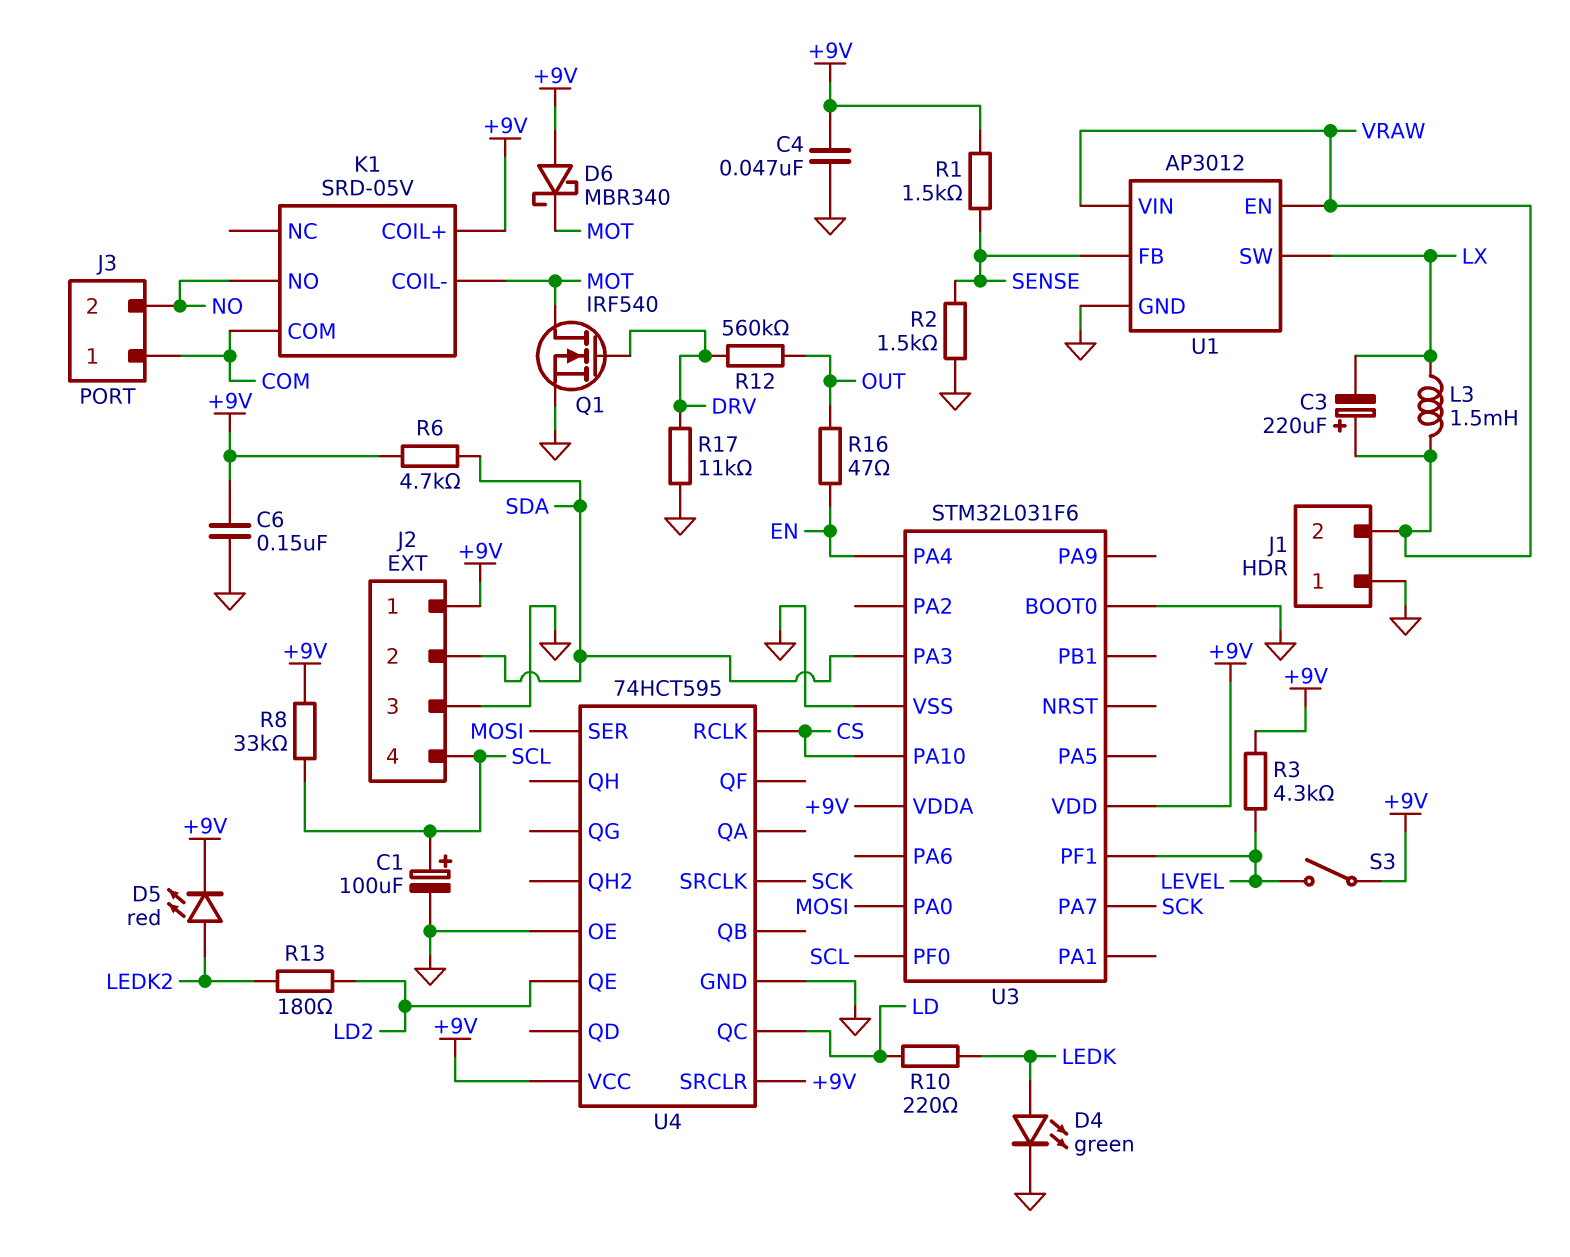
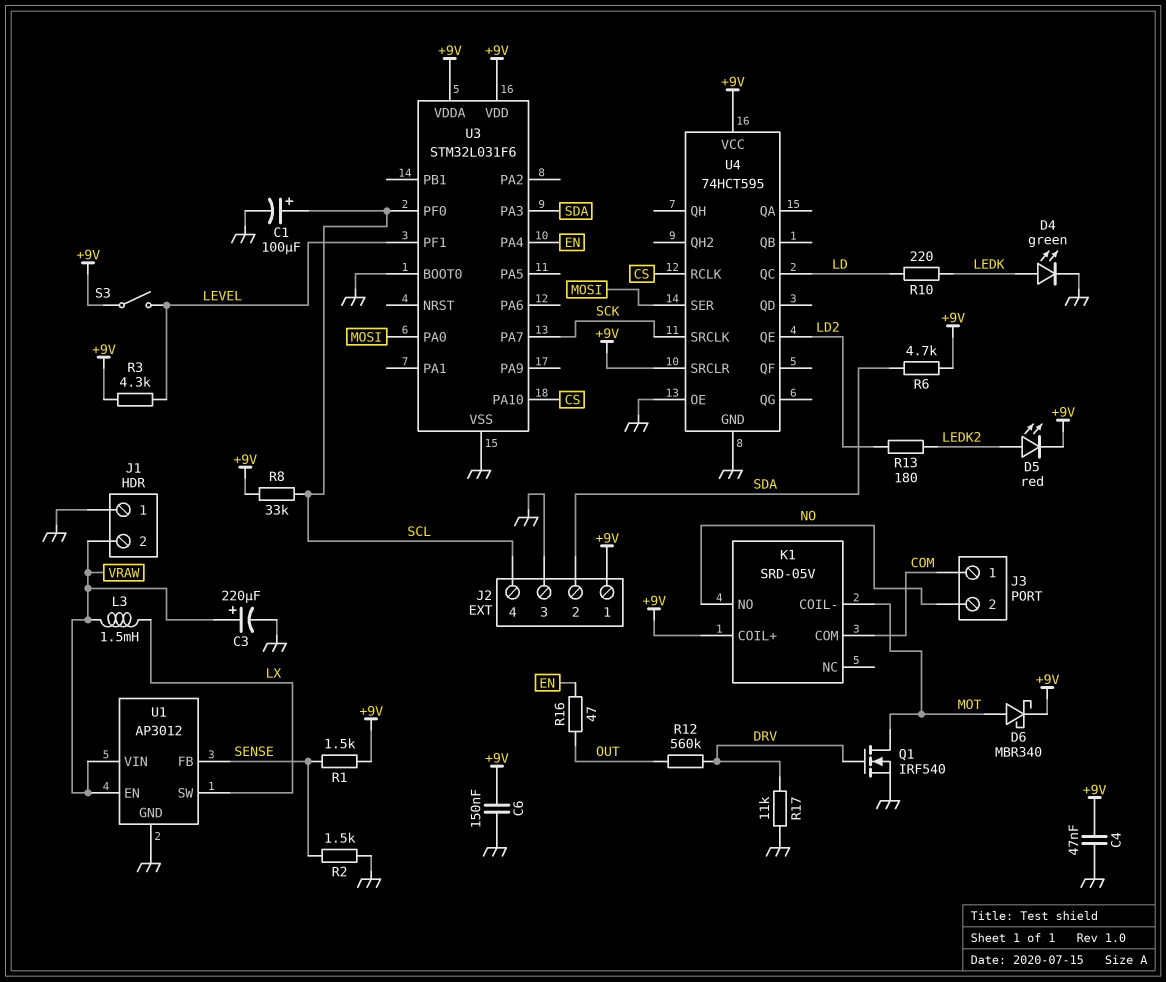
C3: 220uF (plus VRAW, minus LX) -> 220uF (plus VRAW, minus GND)
D6: schottky MBR340 (A +9V, K MOT) -> schottky MBR340 (A MOT, K +9V)

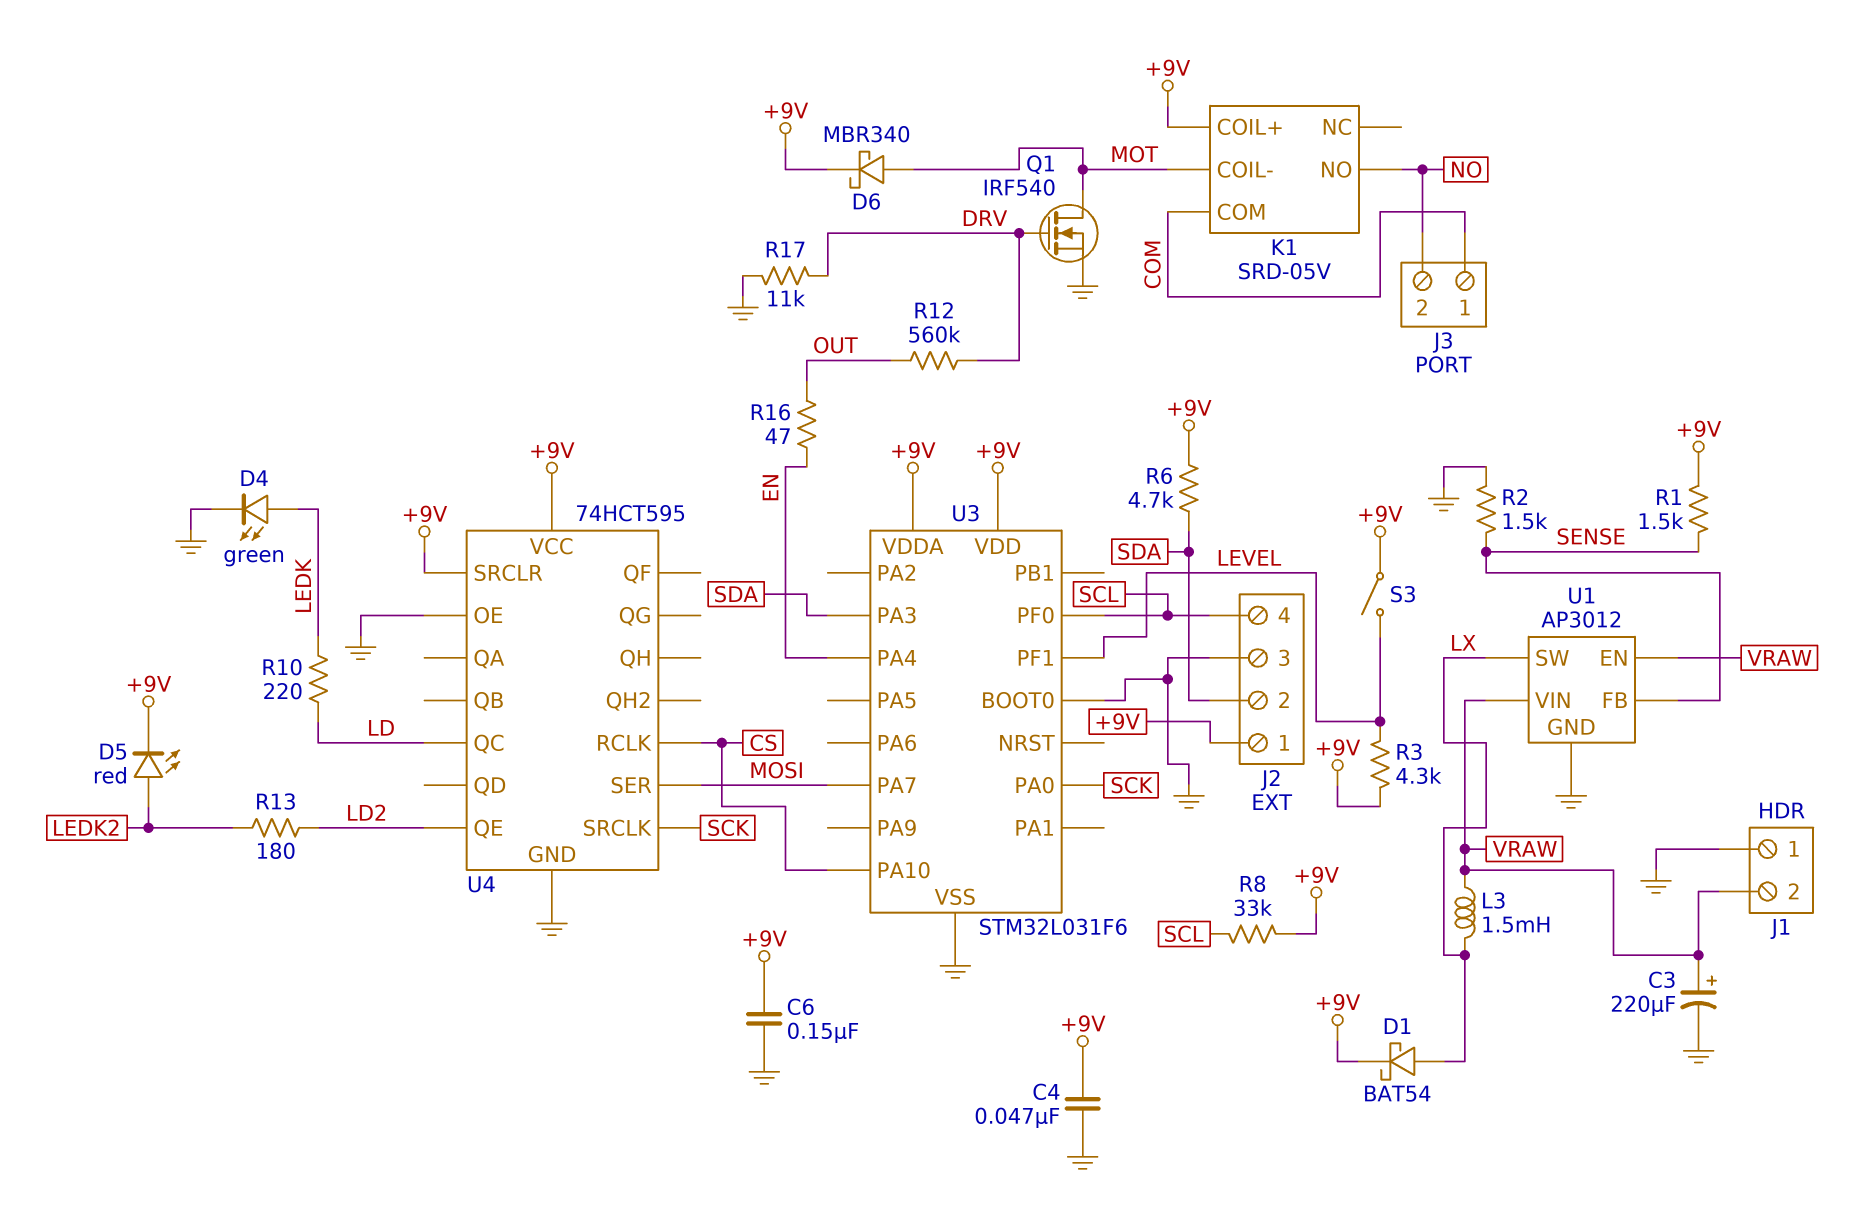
C1: 100uF (plus SCL, minus GND) -> none
D1: none -> schottky BAT54 (A LX, K +9V)
U3 pin PA0: MOSI -> SCK
U3 pin PA7: SCK -> MOSI

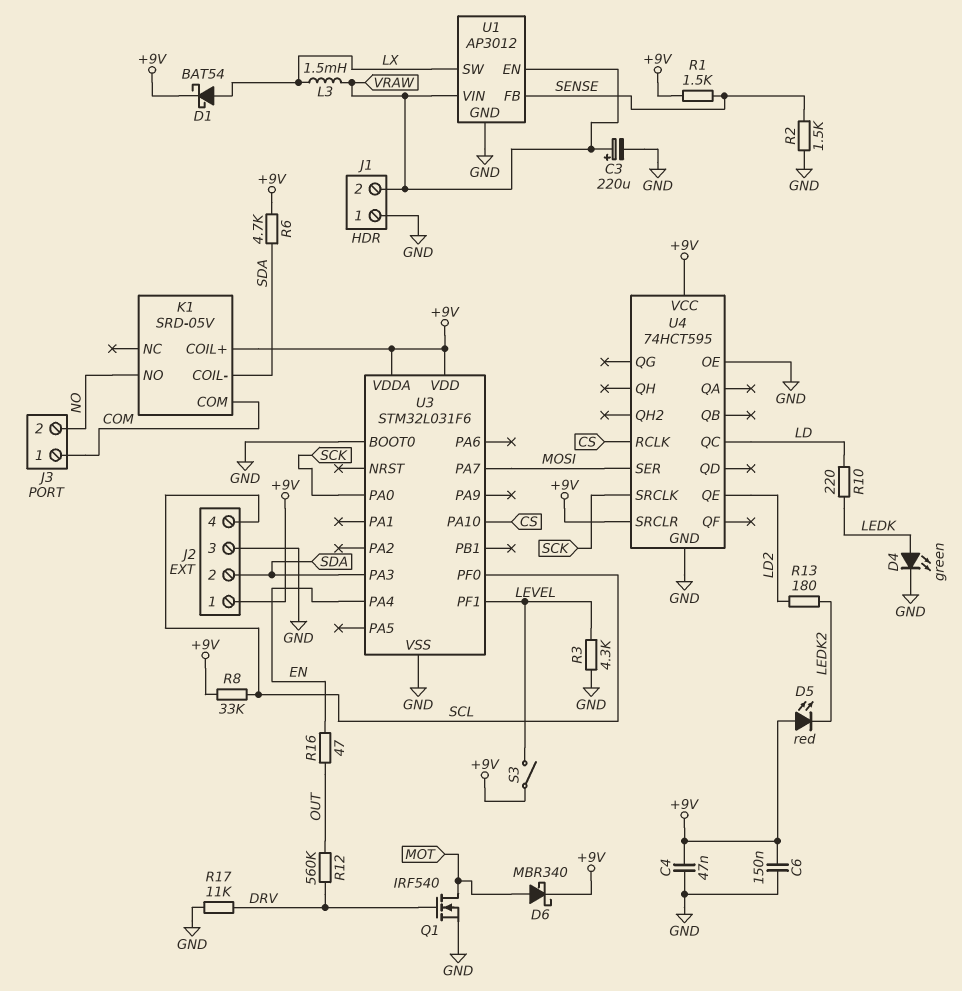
D5: LED red (A LEDK2, K +9V) -> LED red (A +9V, K LEDK2)
K1 pin COIL-: MOT -> SDA
R3: 4.3k (+9V, LEVEL) -> 4.3k (GND, LEVEL)

